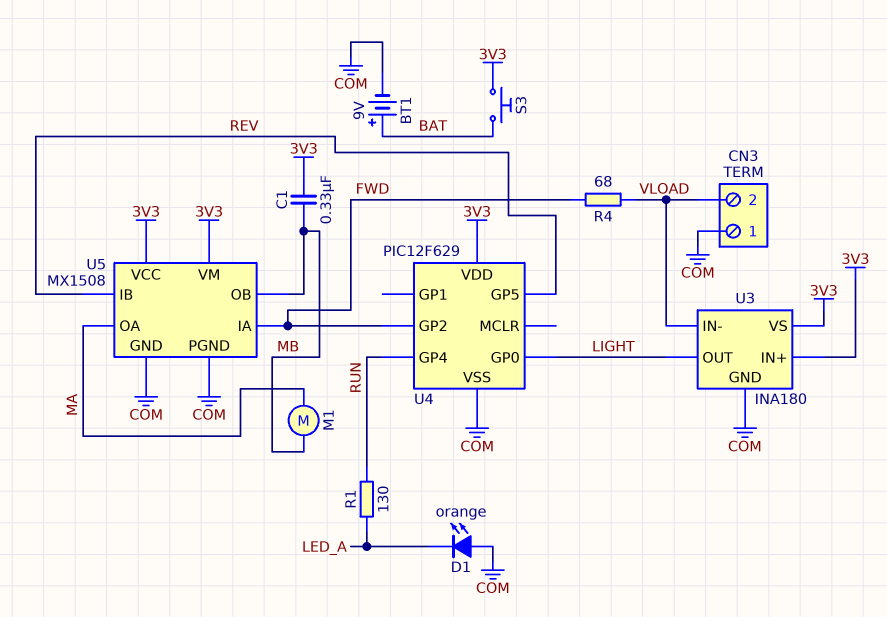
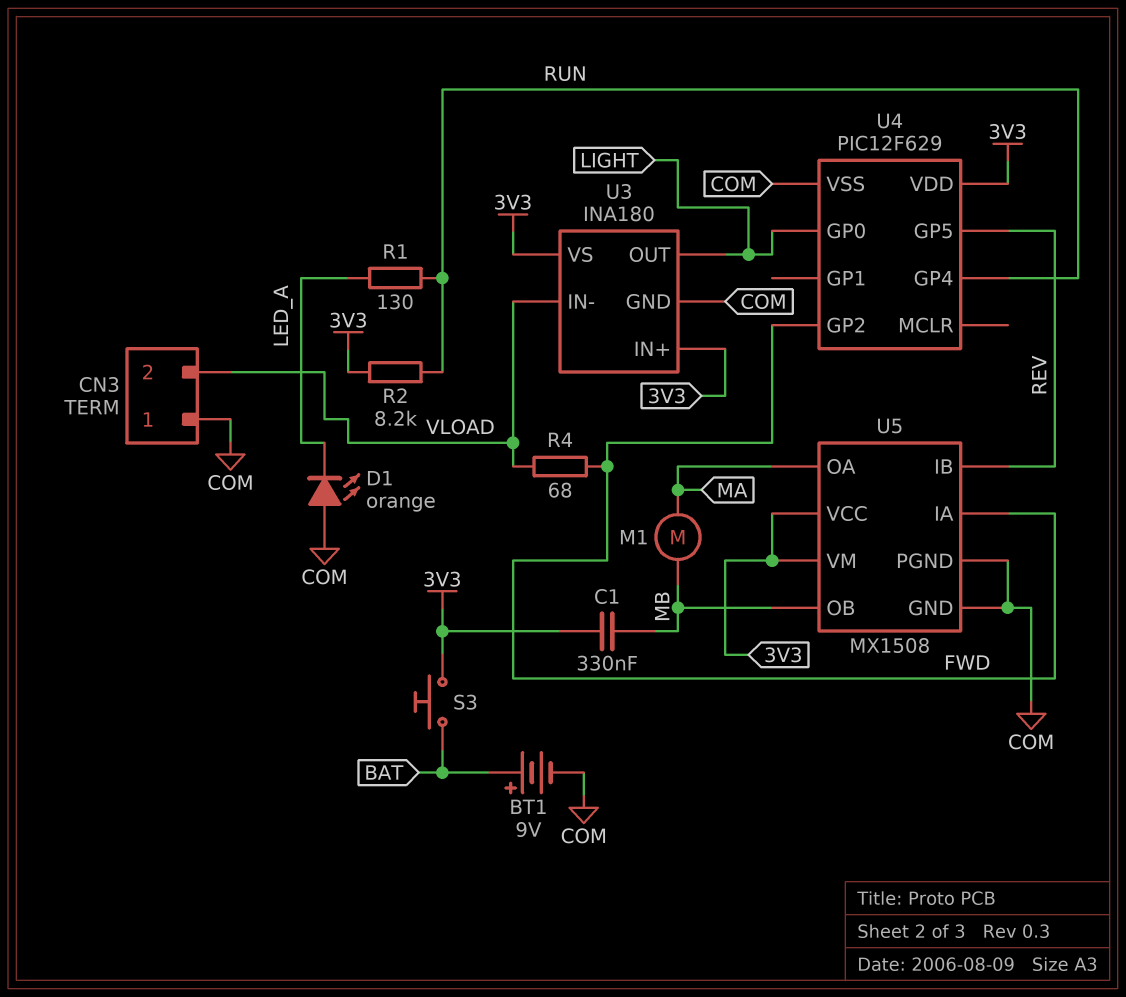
R2: none -> 8.2k (3V3, RUN)

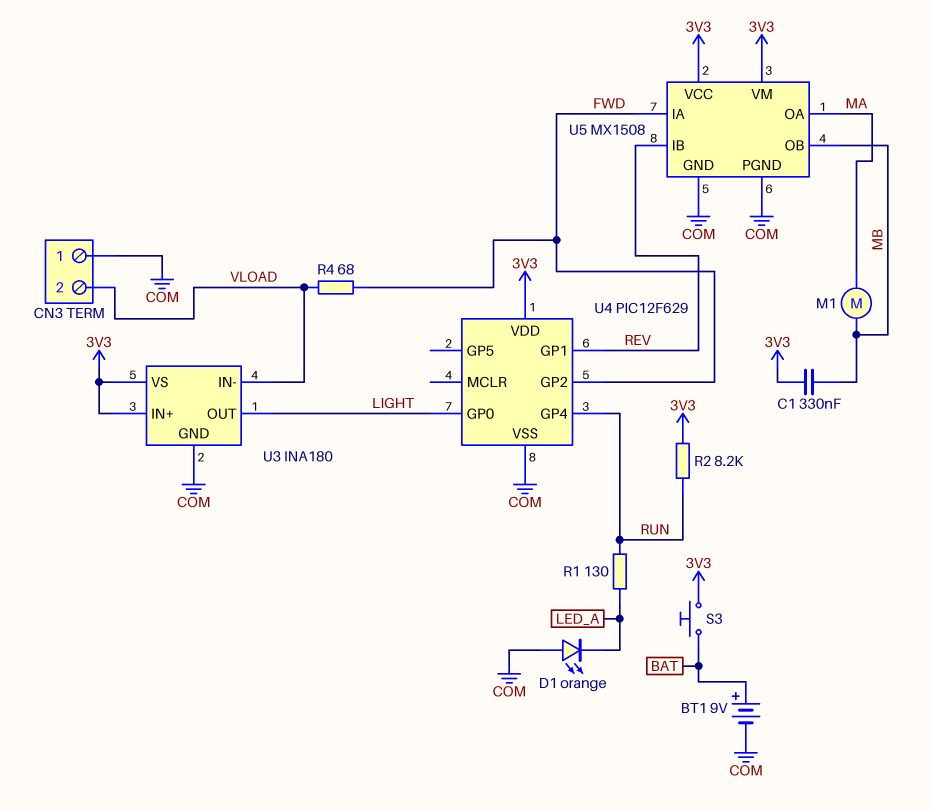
U4 pin GP1: none -> REV
U4 pin GP5: REV -> none

